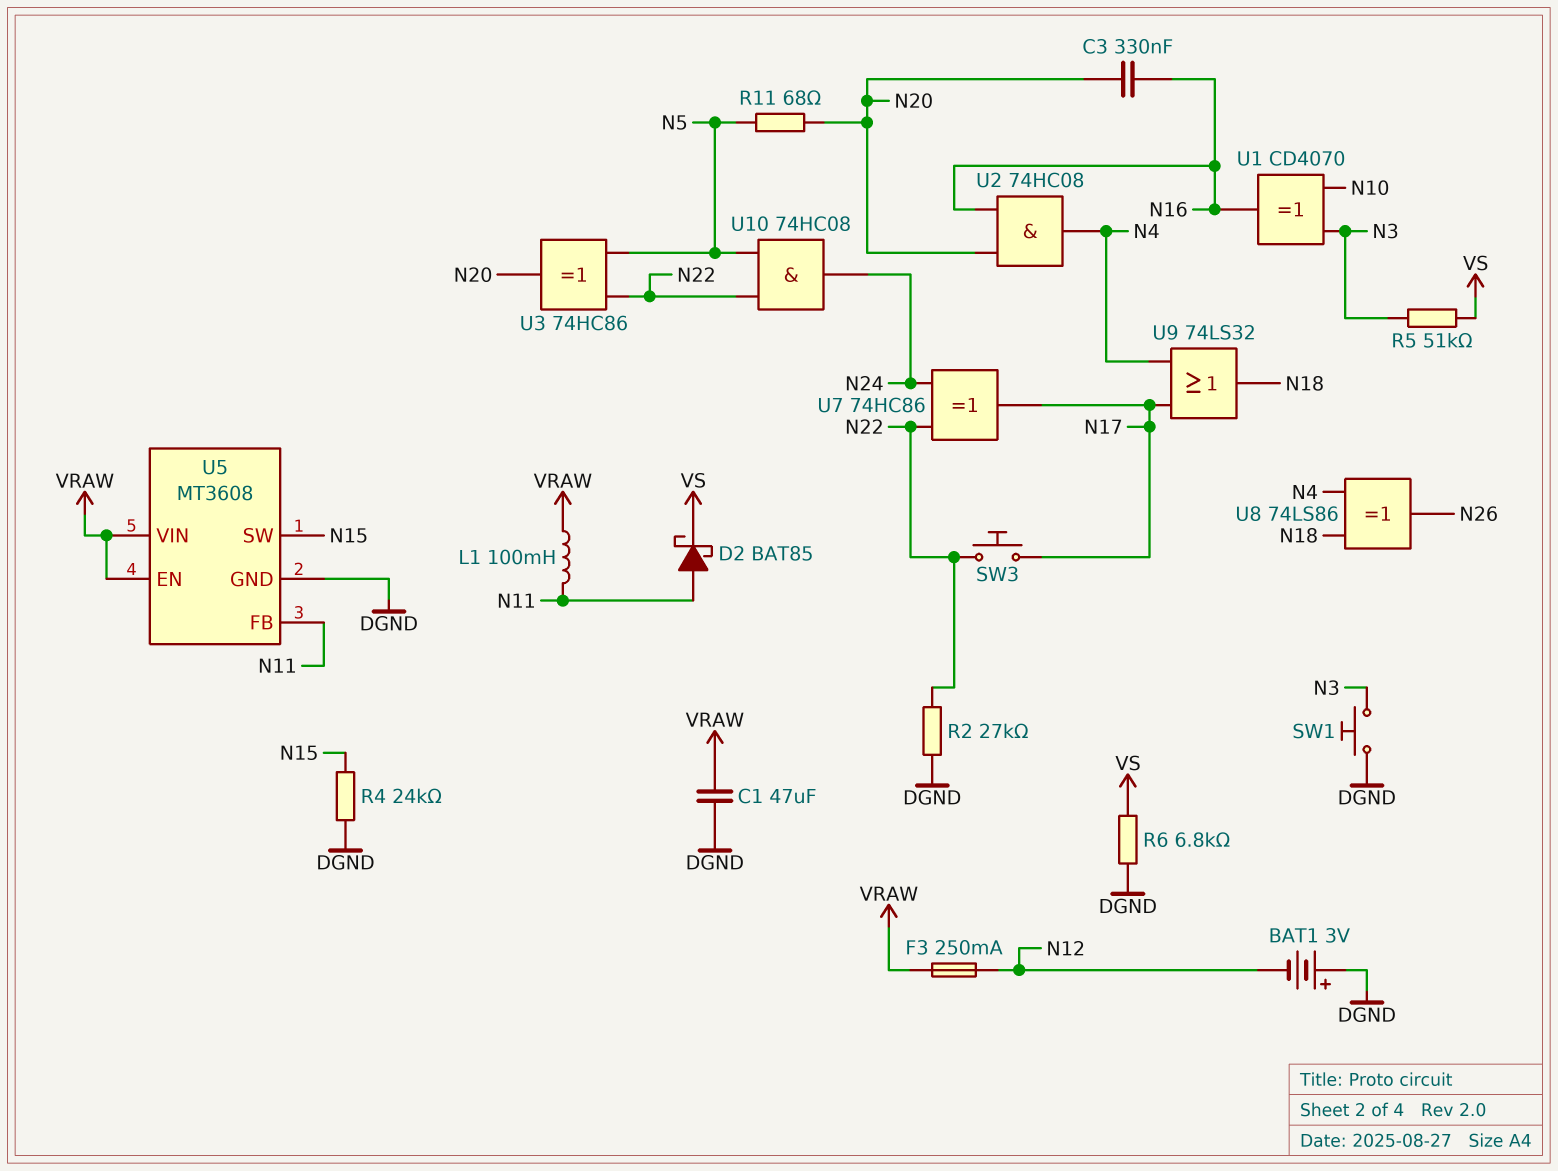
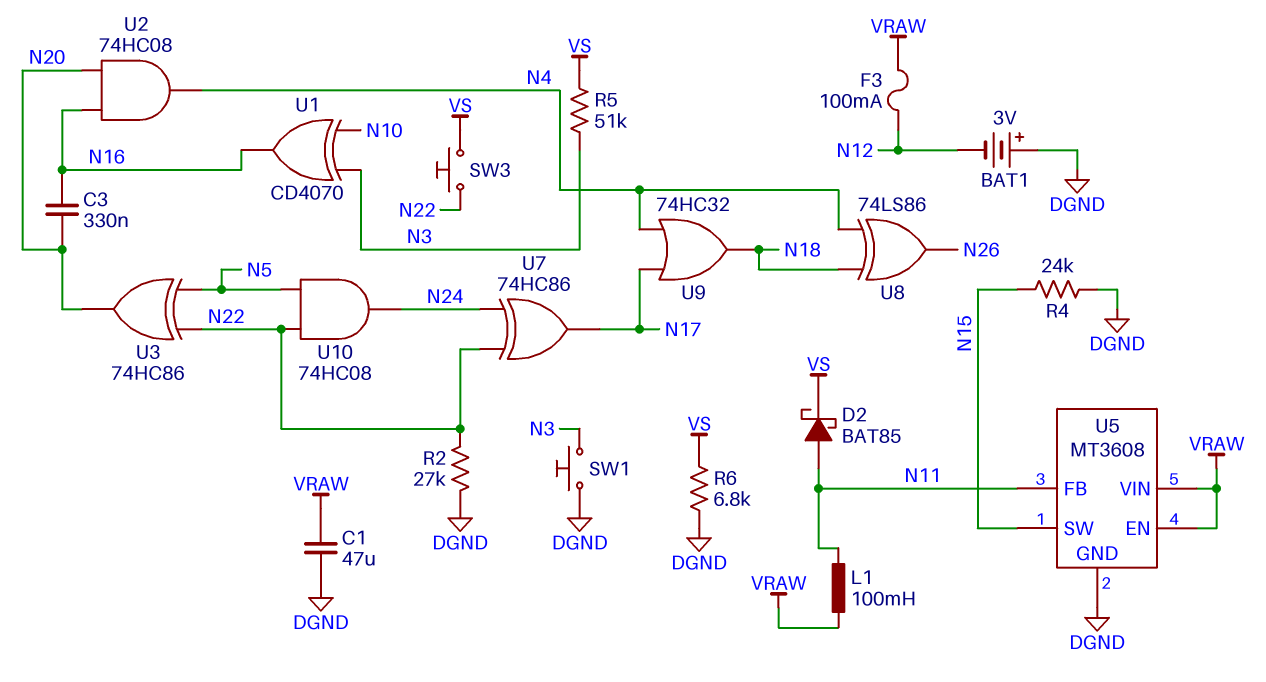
F3: 250mA (N12, VRAW) -> 100mA (N12, VRAW)
R11: 68 (N5, N20) -> none
SW3: button (N17, N22) -> button (N22, VS)
U9: OR 74LS32 (in N4, in N17, out N18) -> OR 74HC32 (in N4, in N17, out N18)

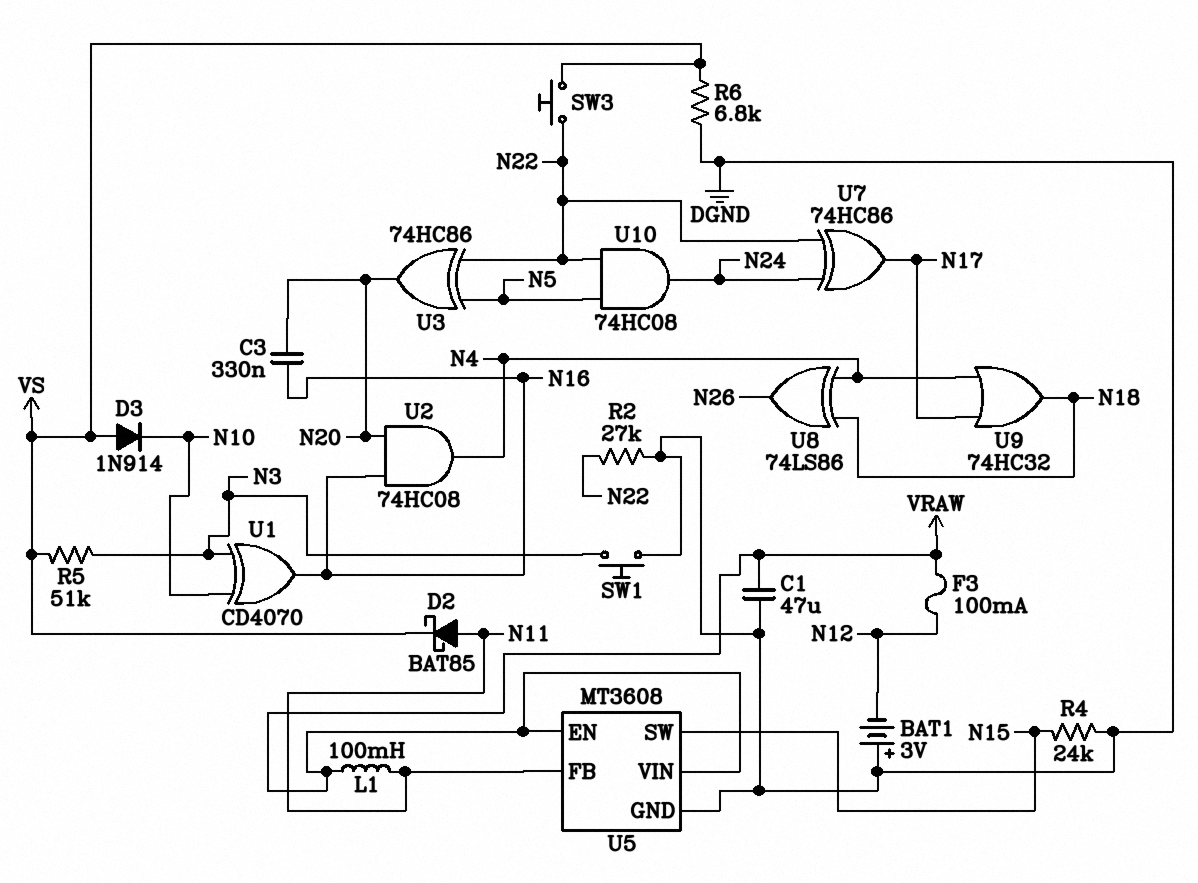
D3: none -> diode 1N914 (A VS, K N10)

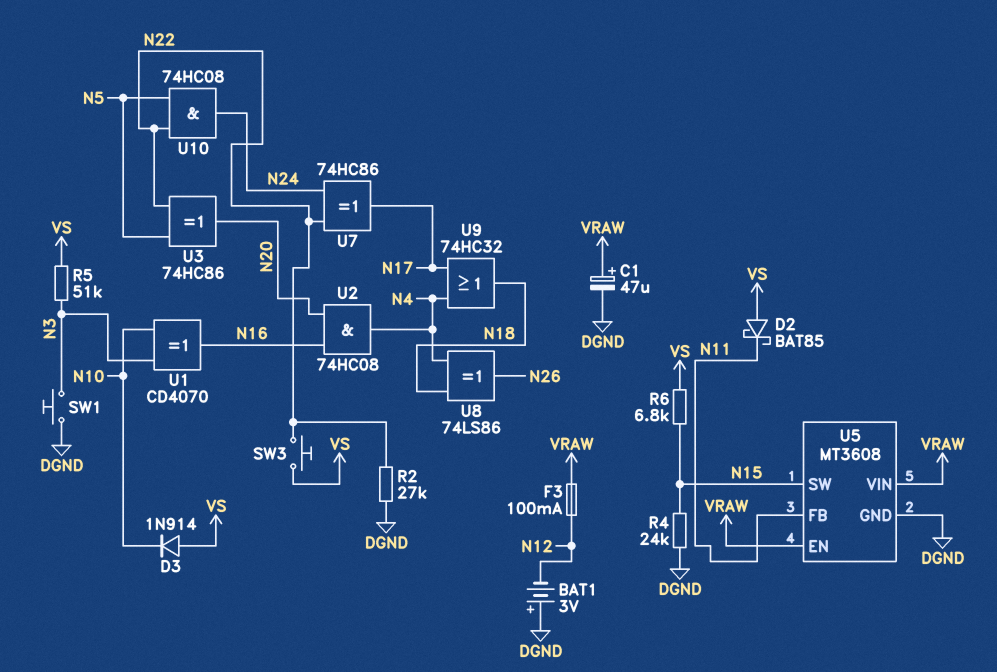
C1: 47uF (DGND, VRAW) -> 47uF (plus VRAW, minus DGND)
C3: 330nF (N16, N20) -> none
D2: schottky BAT85 (A N11, K VS) -> schottky BAT85 (A VS, K N11)
L1: 100mH (N11, VRAW) -> none
R6: 6.8k (DGND, VS) -> 6.8k (N15, VS)

